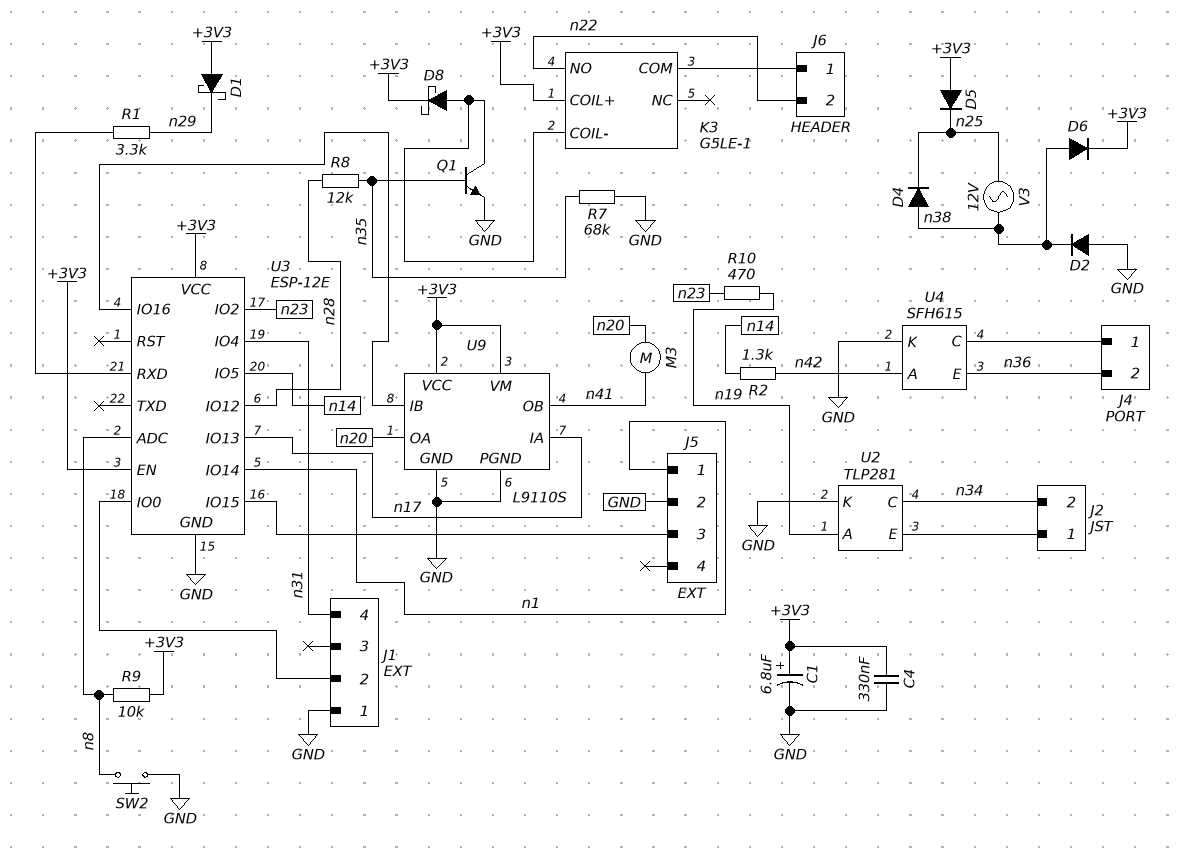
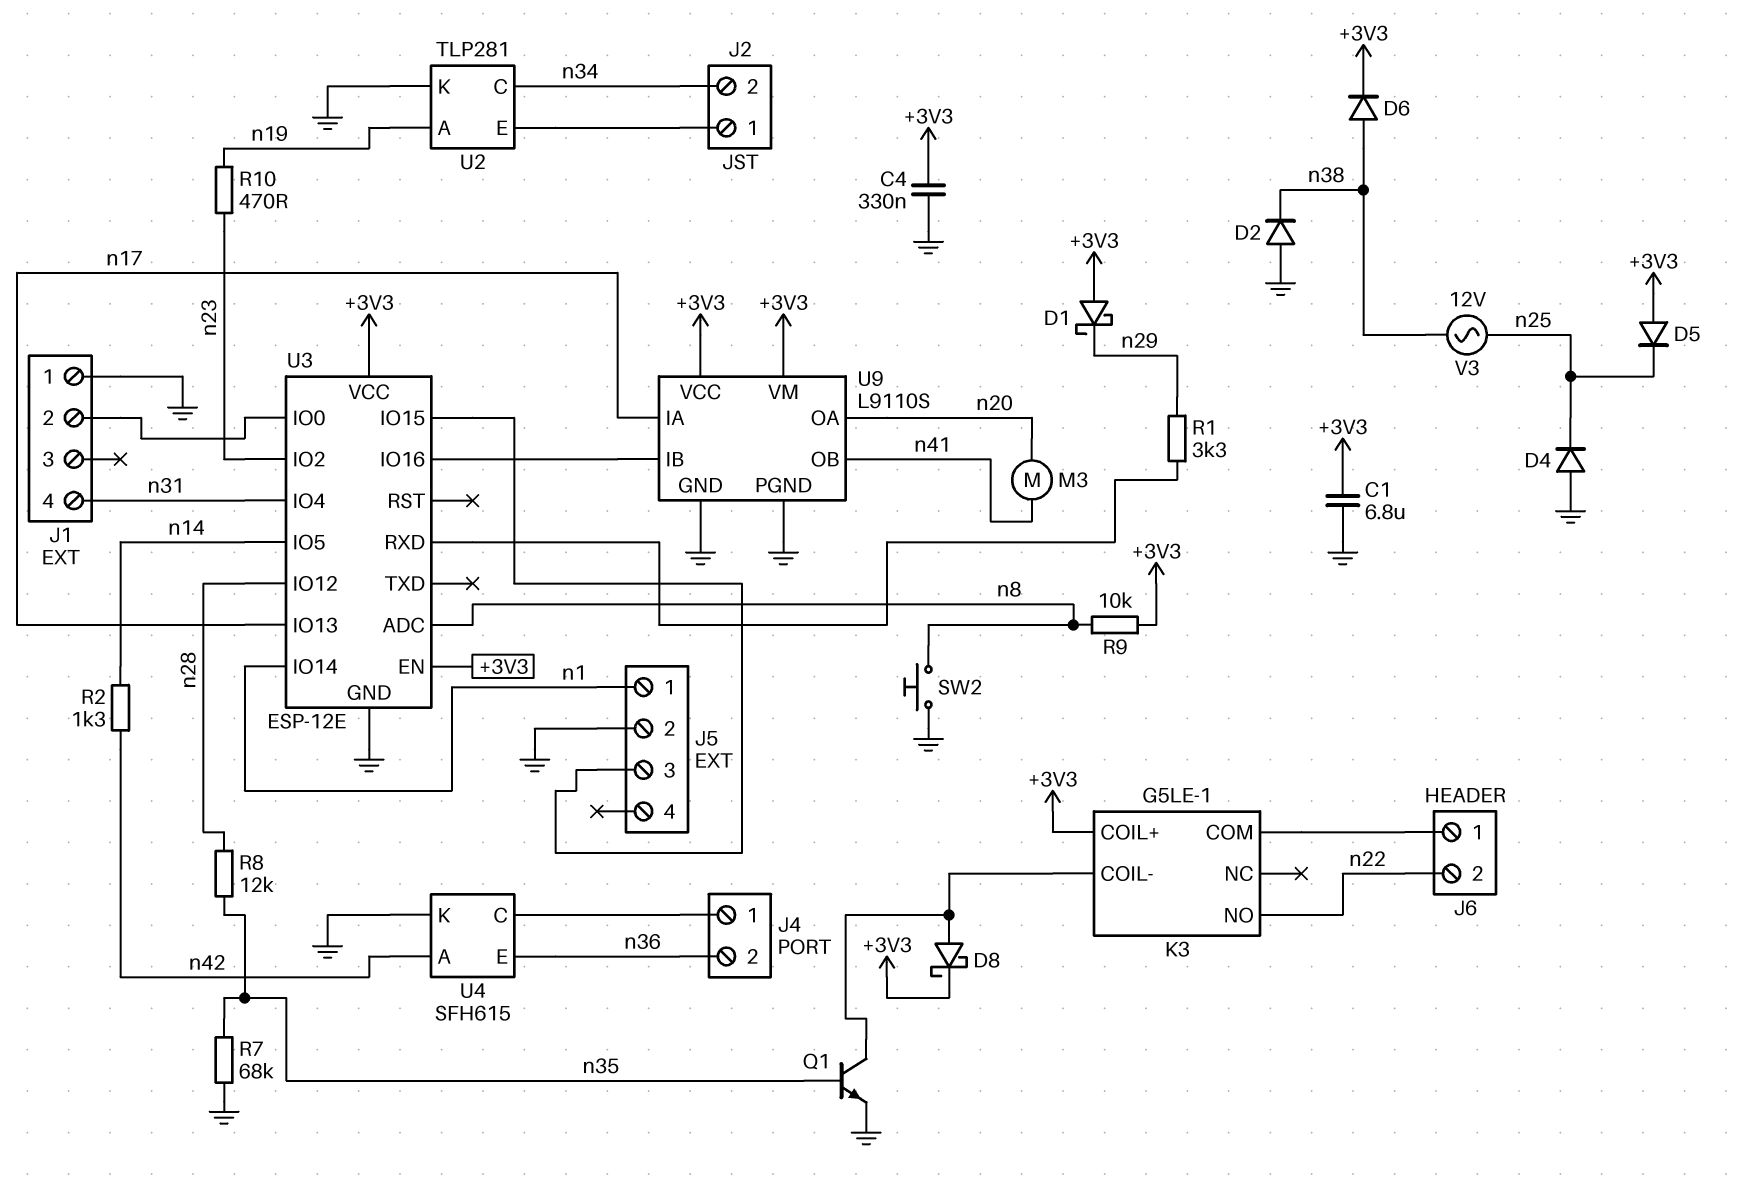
C1: 6.8uF (plus +3V3, minus GND) -> 6.8uF (+3V3, GND)
D4: diode (A n38, K n25) -> diode (A GND, K n25)

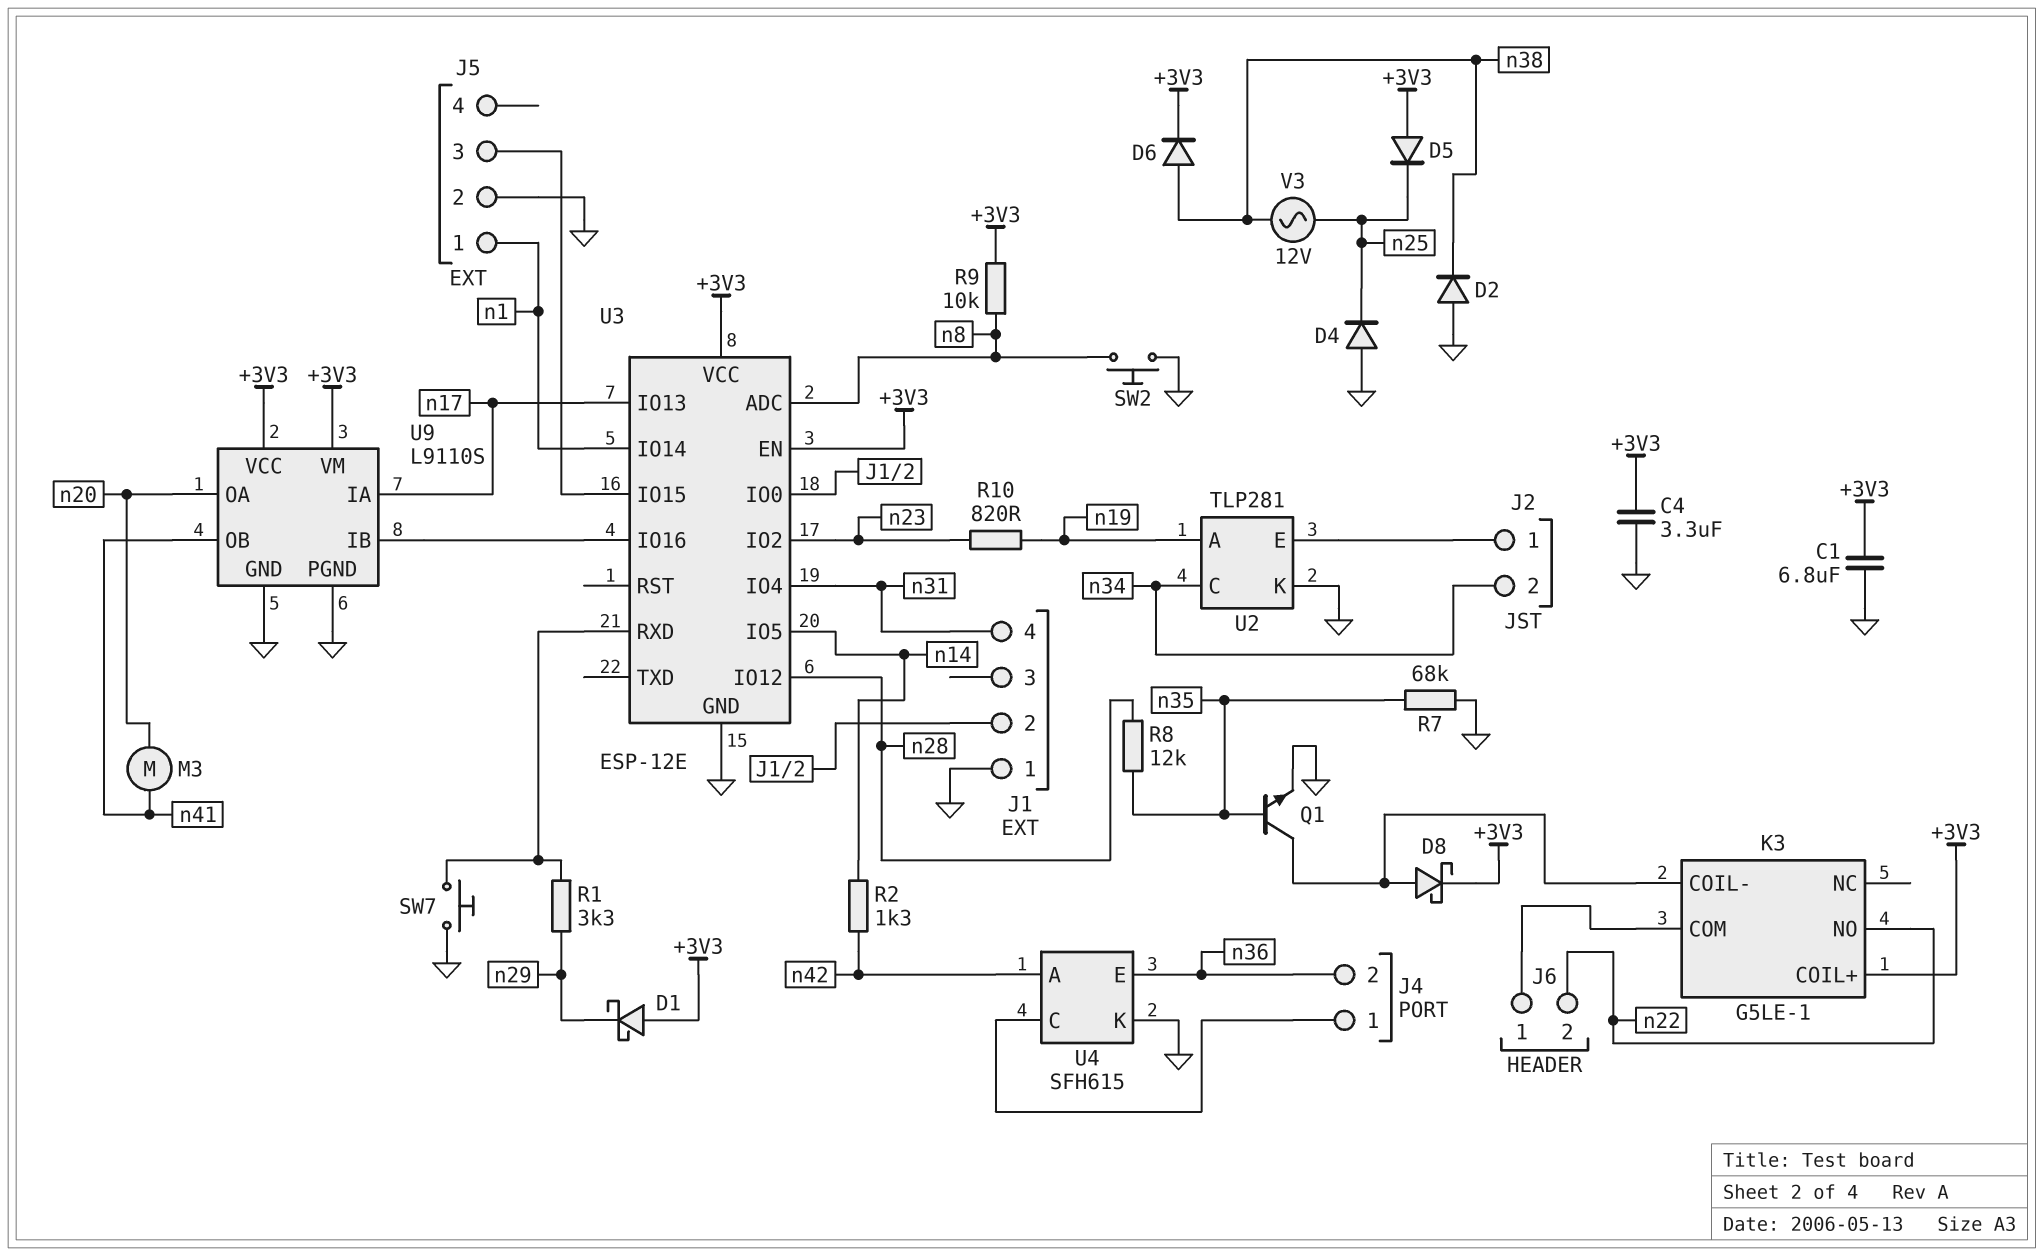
C4: 330nF (+3V3, GND) -> 3.3uF (+3V3, GND)
R10: 470 (n19, n23) -> 820 (n19, n23)
SW7: none -> button (GND, U3/RXD)

